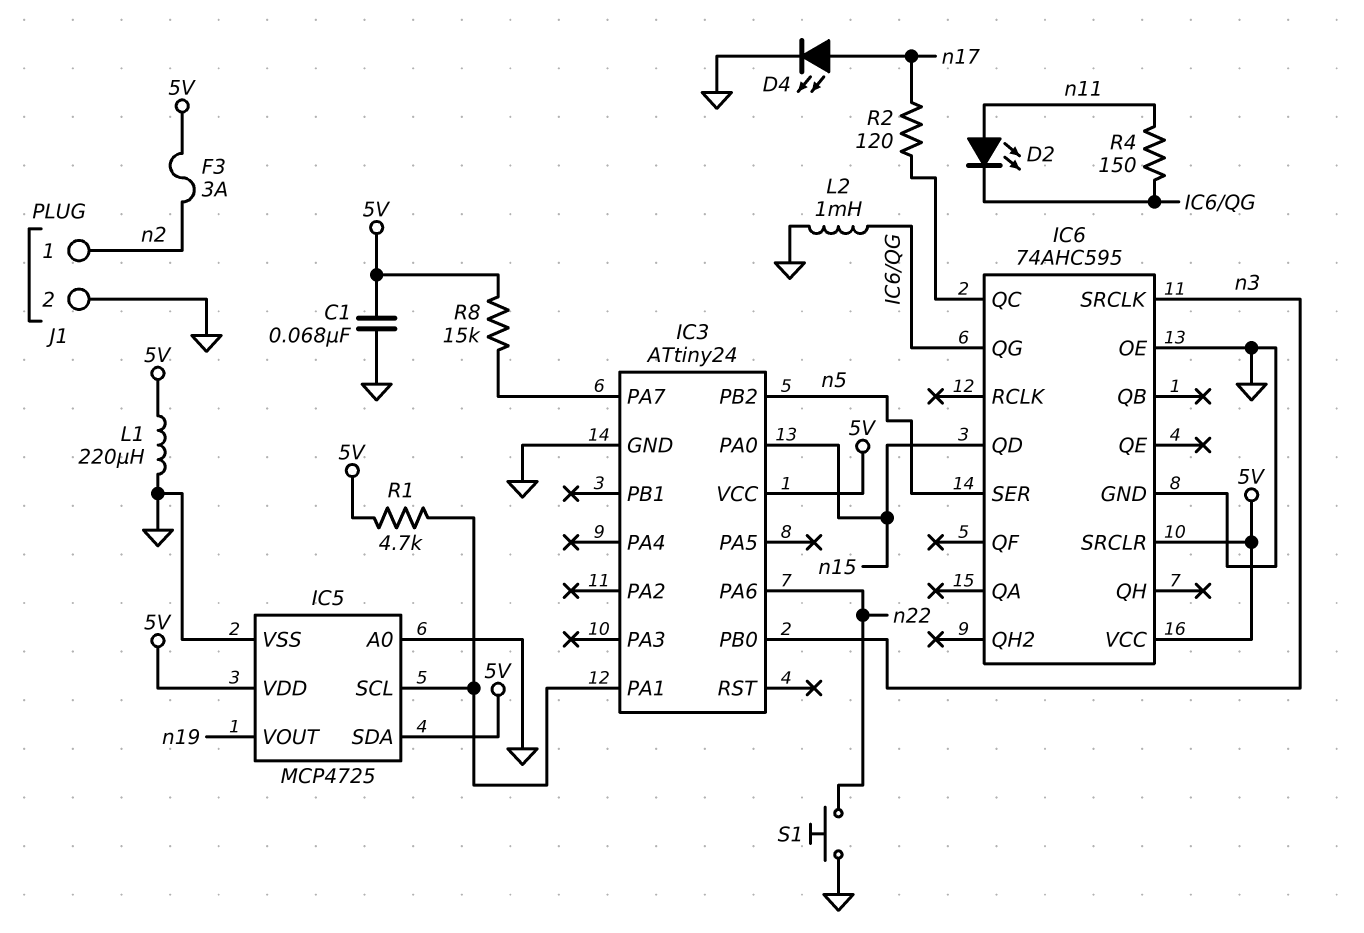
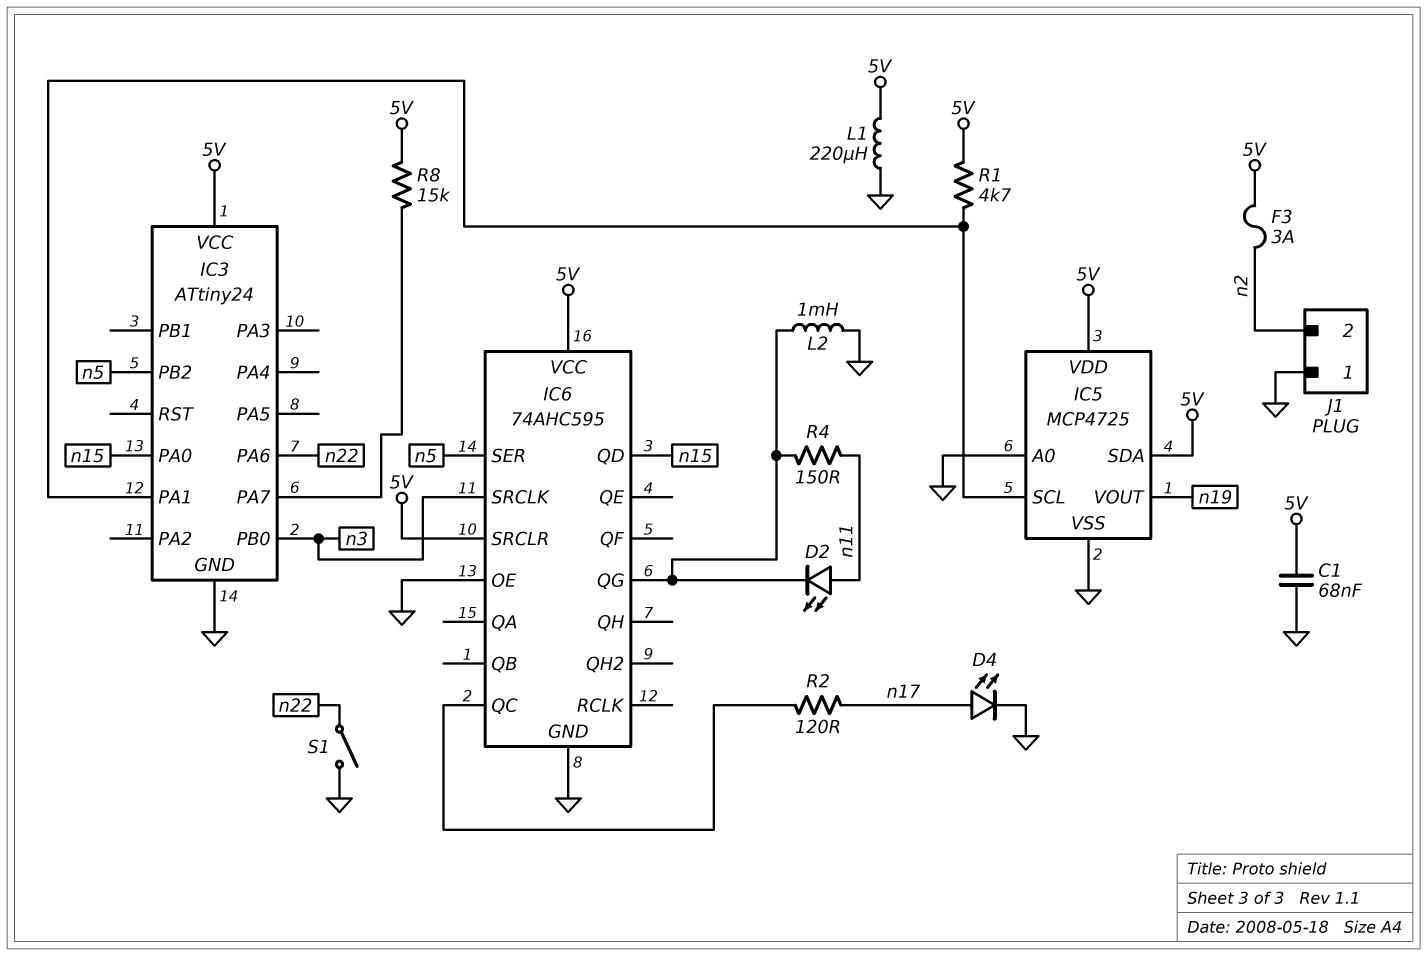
J1 pin 1: n2 -> GND
J1 pin 2: GND -> n2
S1: button (GND, n22) -> switch (GND, n22)

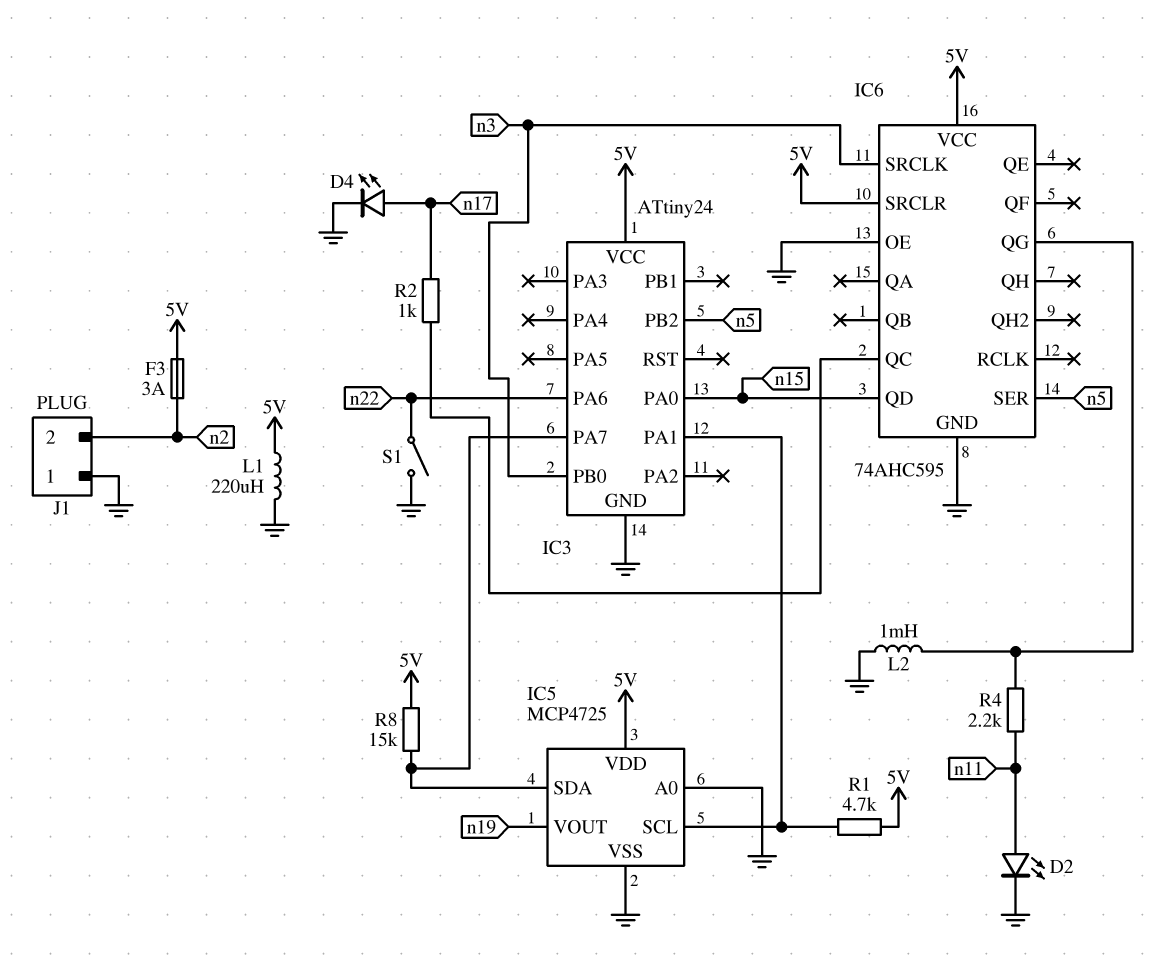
C1: 68nF (5V, GND) -> none
D2: LED (A n11, K IC6/QG) -> LED (A n11, K GND)
IC5 pin SDA: 5V -> IC3/PA7
R2: 120 (IC6/QC, n17) -> 1k (IC6/QC, n17)
R4: 150 (IC6/QG, n11) -> 2.2k (IC6/QG, n11)

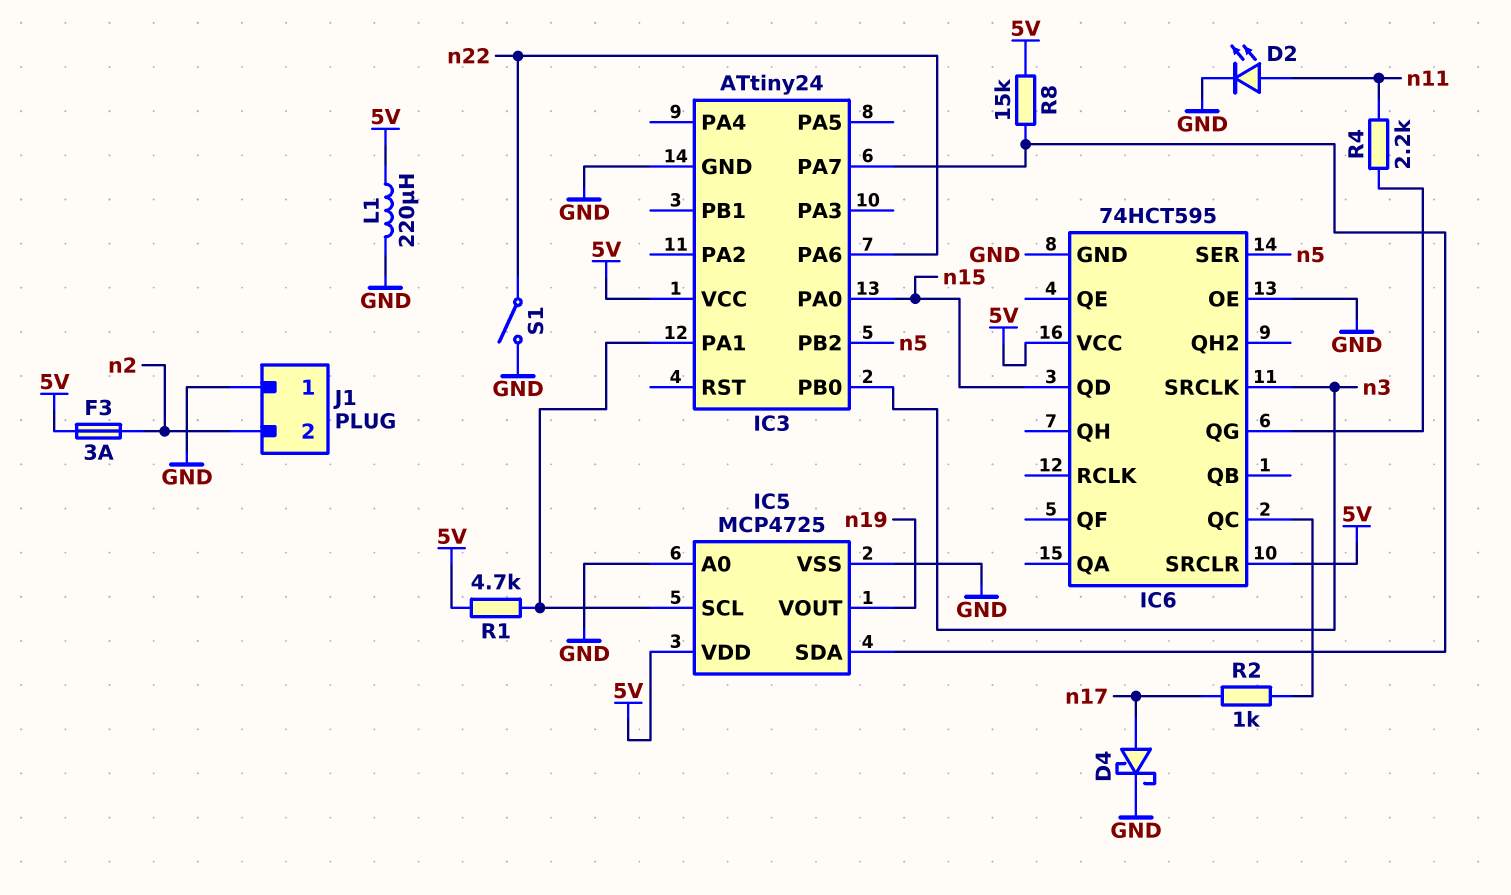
D4: LED (A n17, K GND) -> schottky (A n17, K GND)
IC6: 74AHC595 -> 74HCT595
L2: 1mH (GND, IC6/QG) -> none

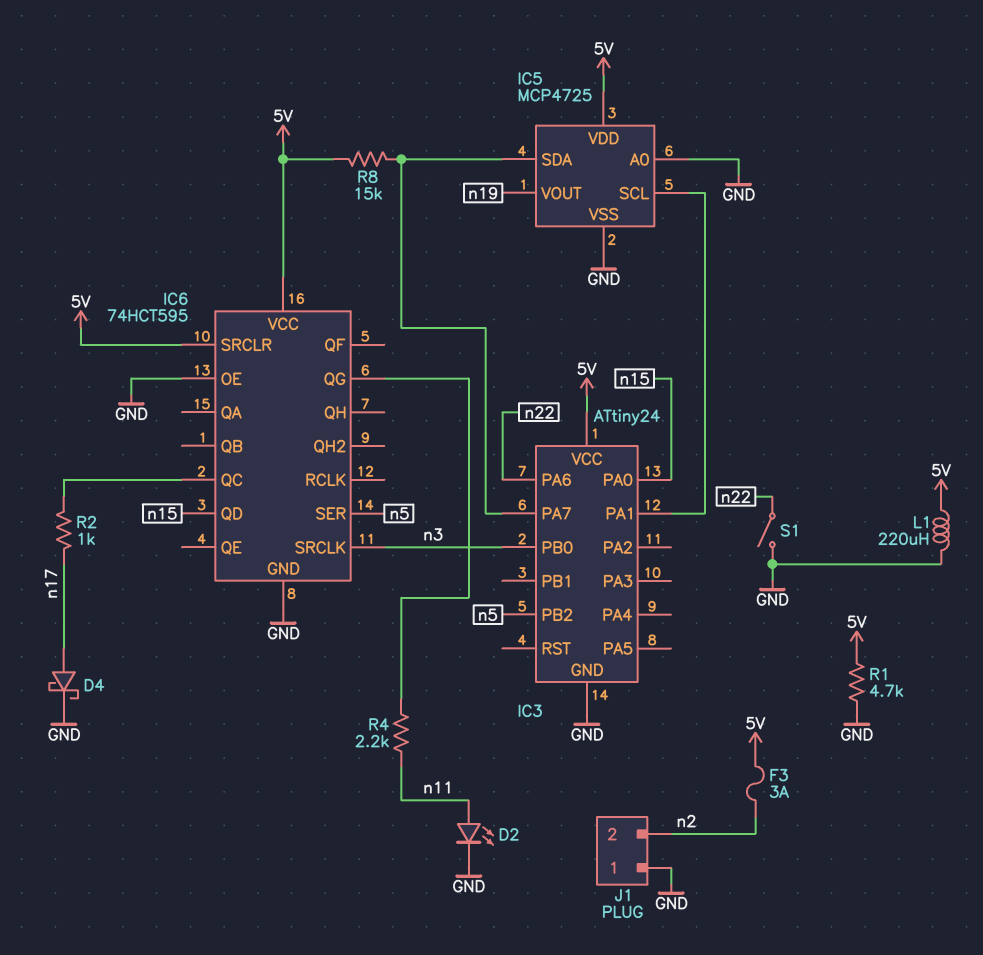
R1: 4.7k (5V, IC3/PA1) -> 4.7k (5V, GND)

